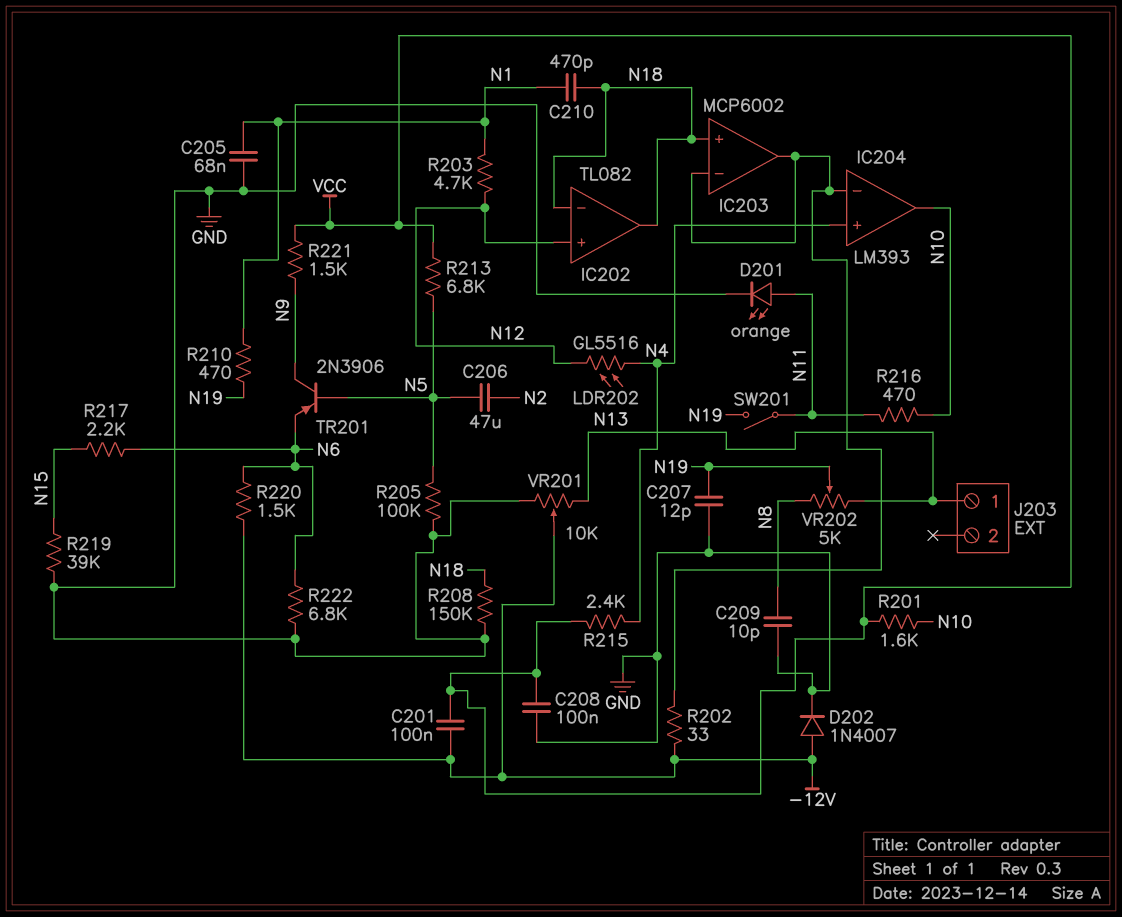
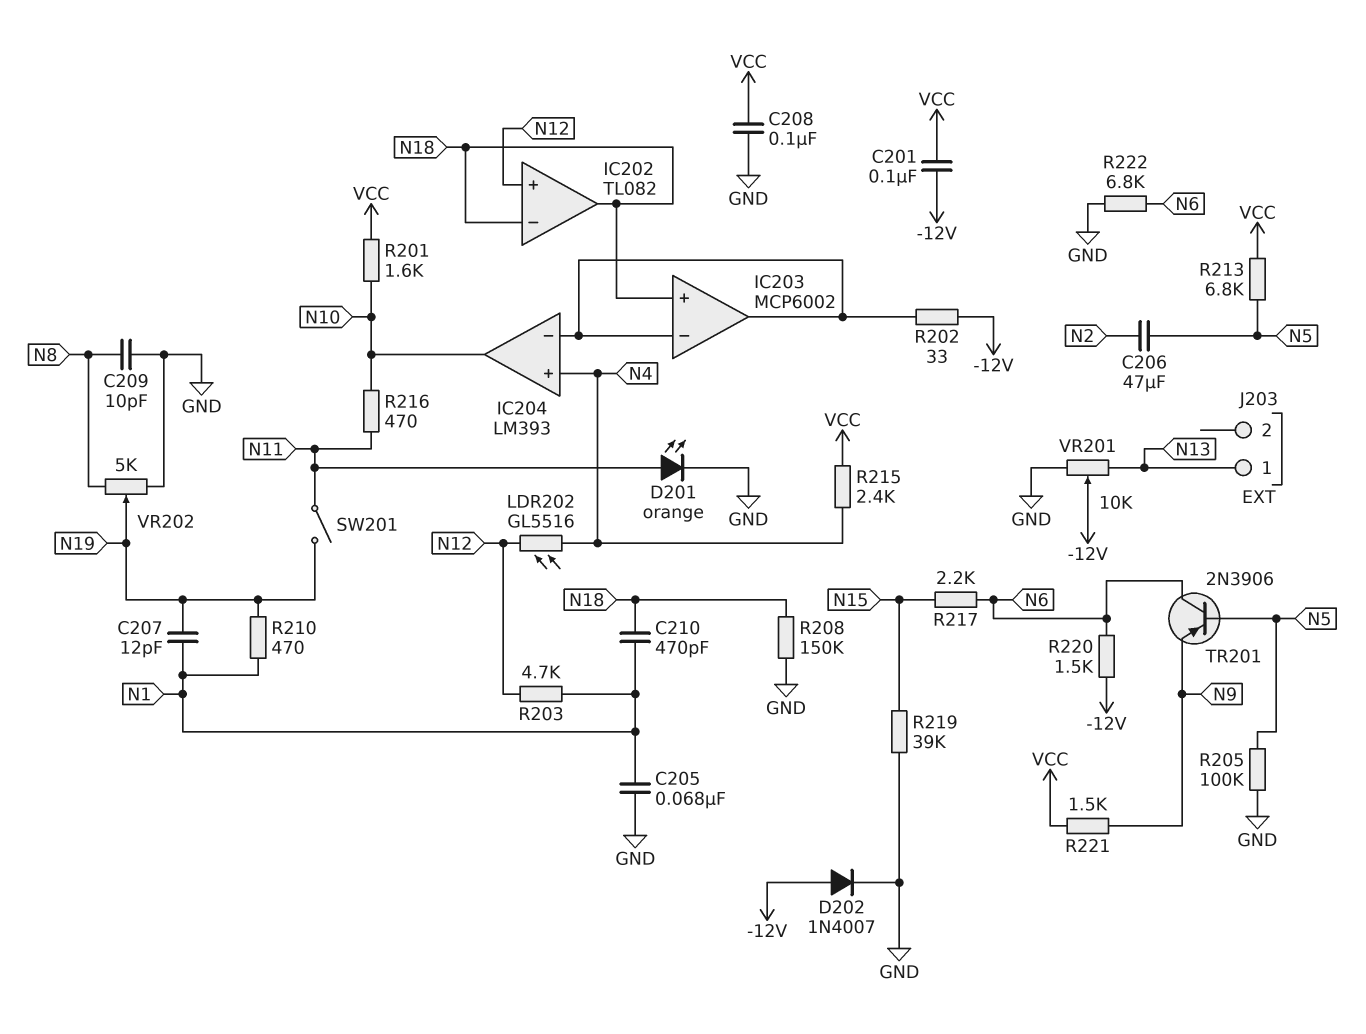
C207: 12pF (GND, N19) -> 12pF (N1, N19)
TR201: PNP 2N3906 (B N5, C N9, E N6) -> PNP 2N3906 (B N5, C N6, E N9)
VR202: 5k (N8, N13, wiper N19) -> 5k (GND, N8, wiper N19)

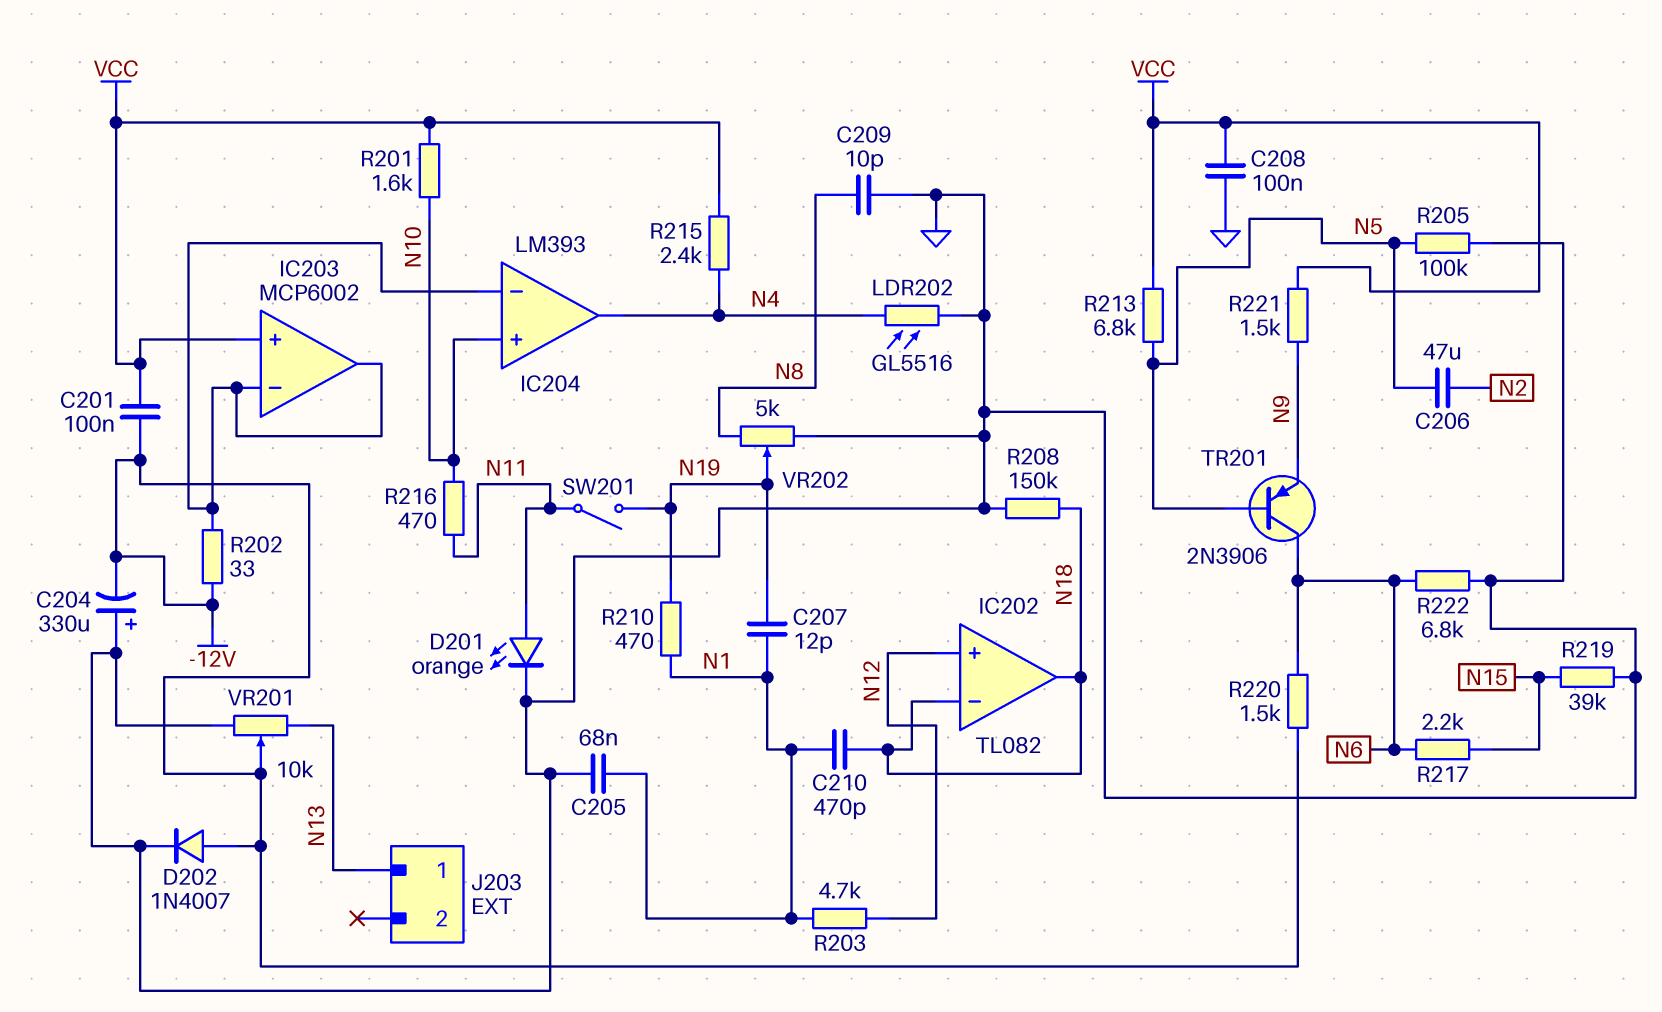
C204: none -> 330uF (plus GND, minus -12V)
IC203 pin in+: N18 -> VCC
IC204 pin in+: N4 -> N10
IC204 pin out: N10 -> N4
LDR202: GL5516 (N4, N12) -> GL5516 (GND, N4)

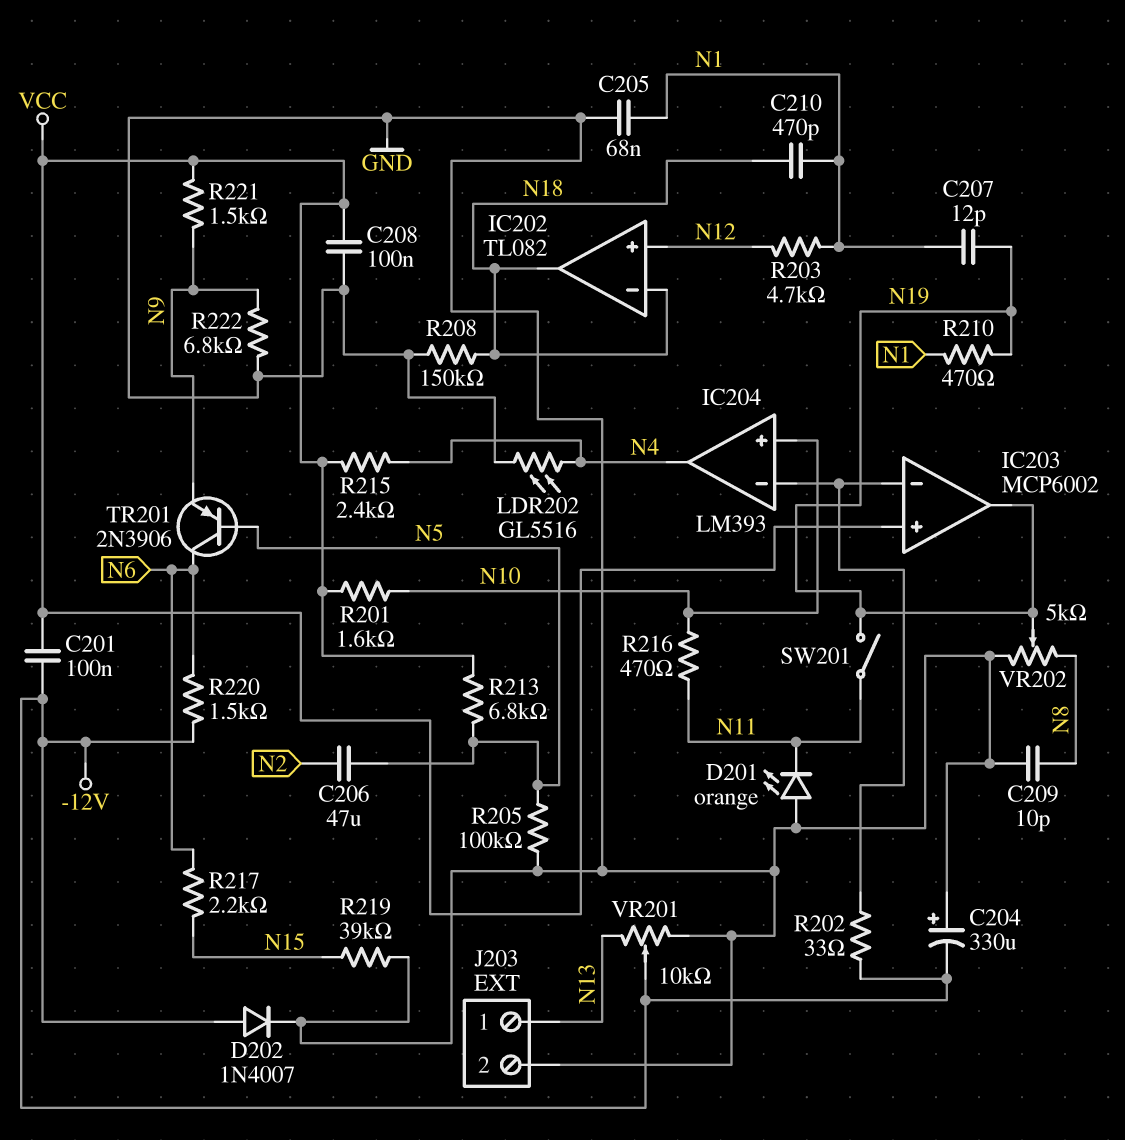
D201: LED orange (A N11, K GND) -> LED orange (A GND, K N11)
IC203 pin out: IC203/in- -> N19
J203 pin 2: none -> GND
R222: 6.8k (GND, N6) -> 6.8k (GND, N9)

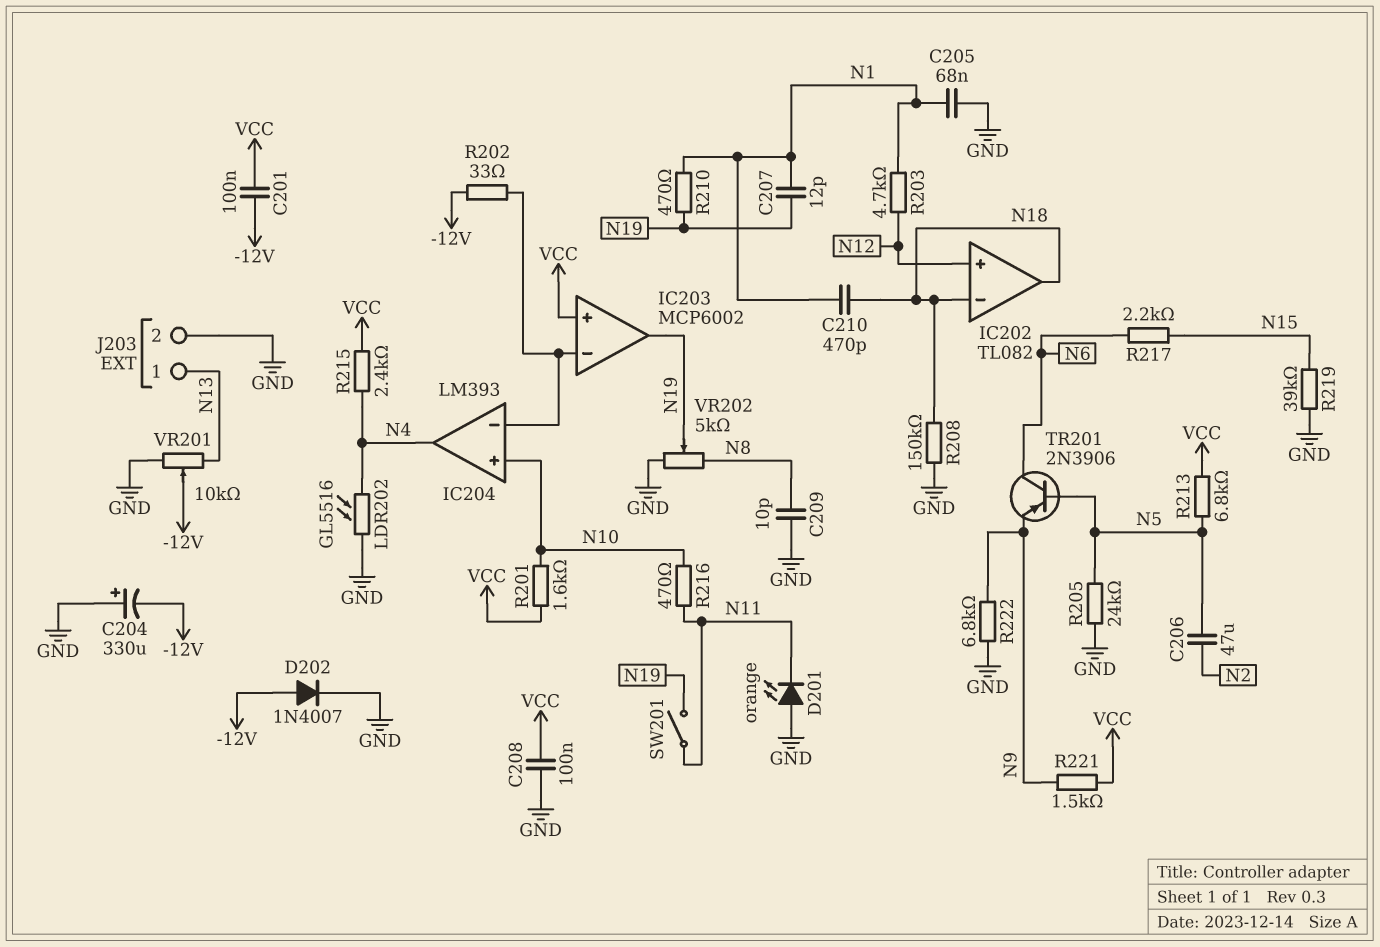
R205: 100k (GND, N5) -> 24k (GND, N5)
R220: 1.5k (-12V, N6) -> none

